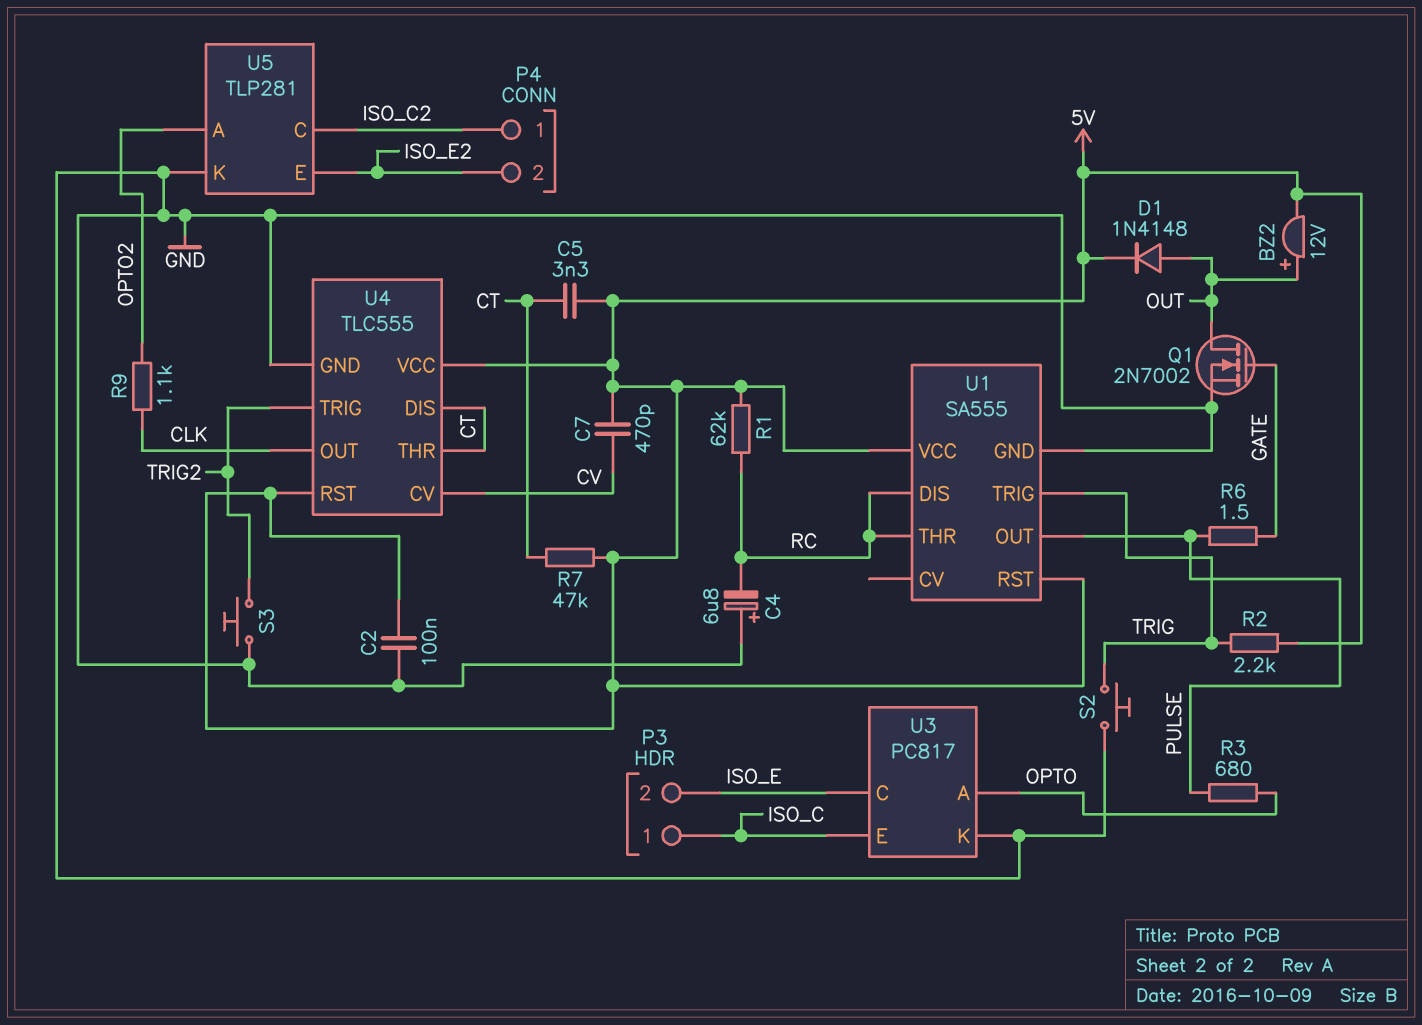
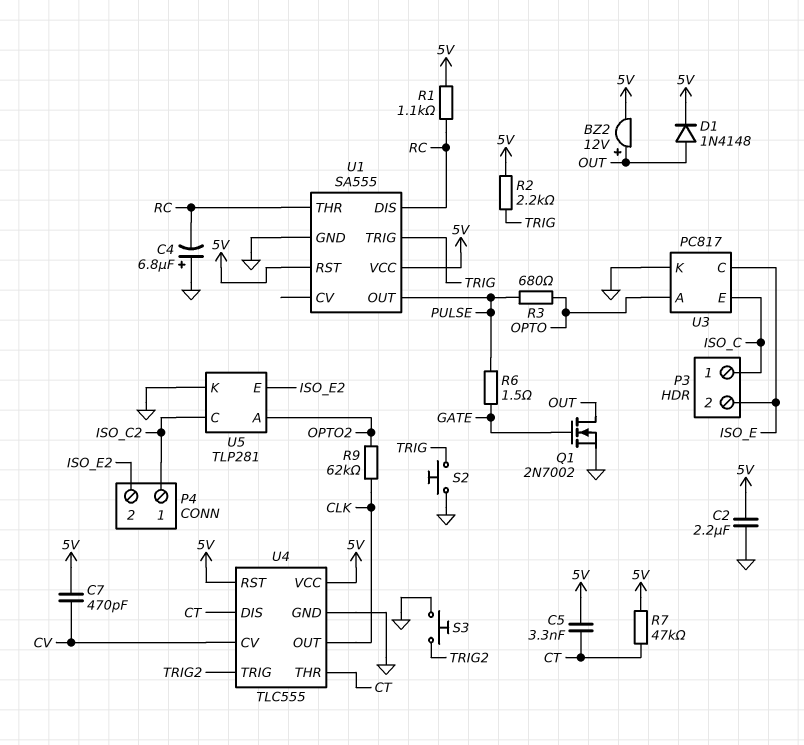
C2: 100nF (5V, GND) -> 2.2uF (5V, GND)
R1: 62k (5V, RC) -> 1.1k (5V, RC)
R9: 1.1k (CLK, OPTO2) -> 62k (CLK, OPTO2)

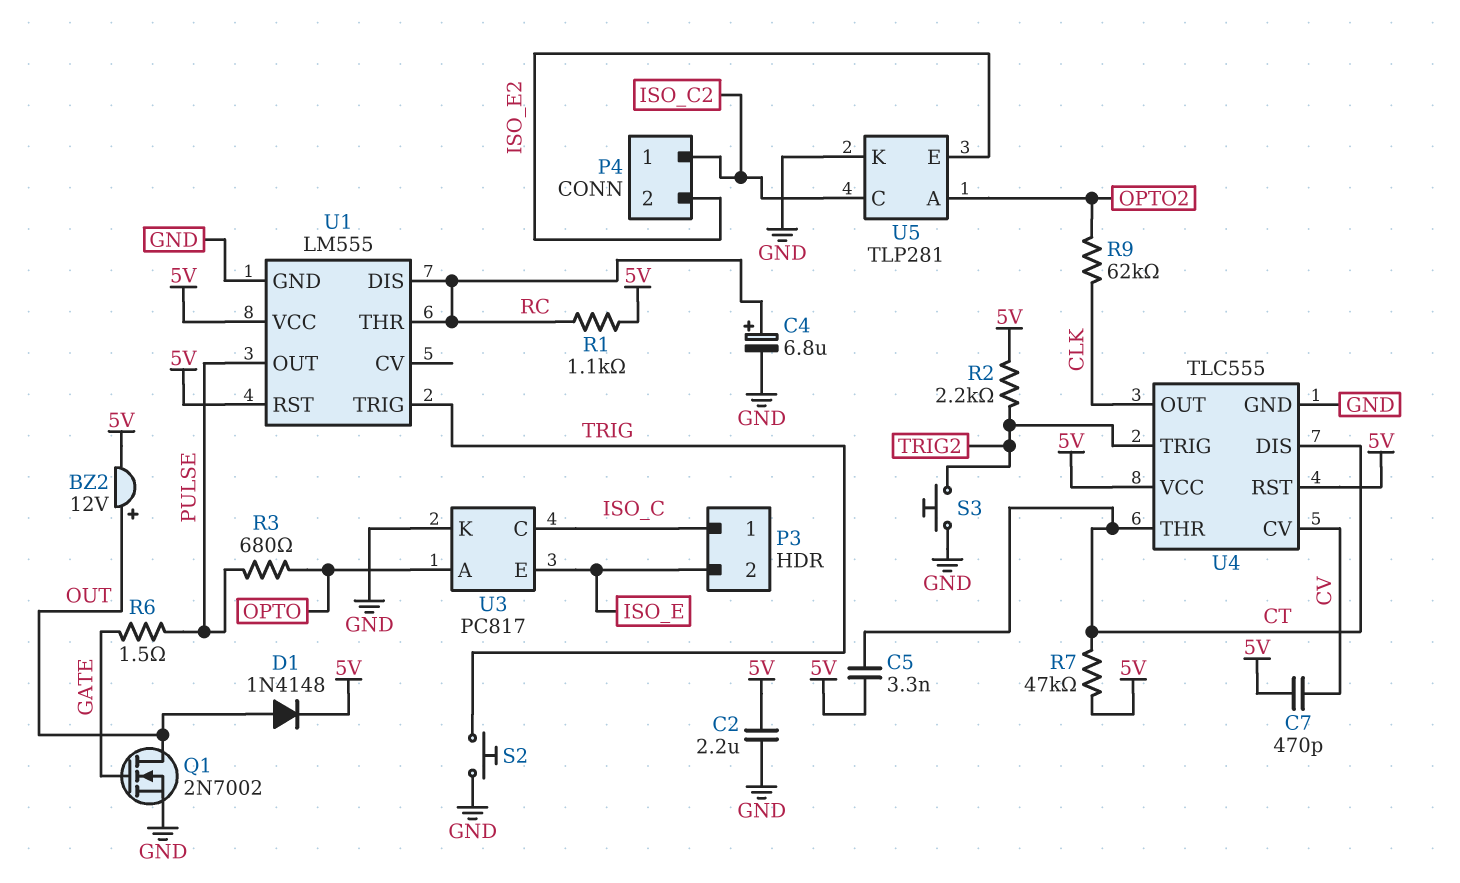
C4: 6.8uF (plus GND, minus RC) -> 6.8uF (plus RC, minus GND)
R2: 2.2k (5V, TRIG) -> 2.2k (5V, TRIG2)
U1: SA555 -> LM555
U3 pin C: ISO_E -> ISO_C
U3 pin E: ISO_C -> ISO_E

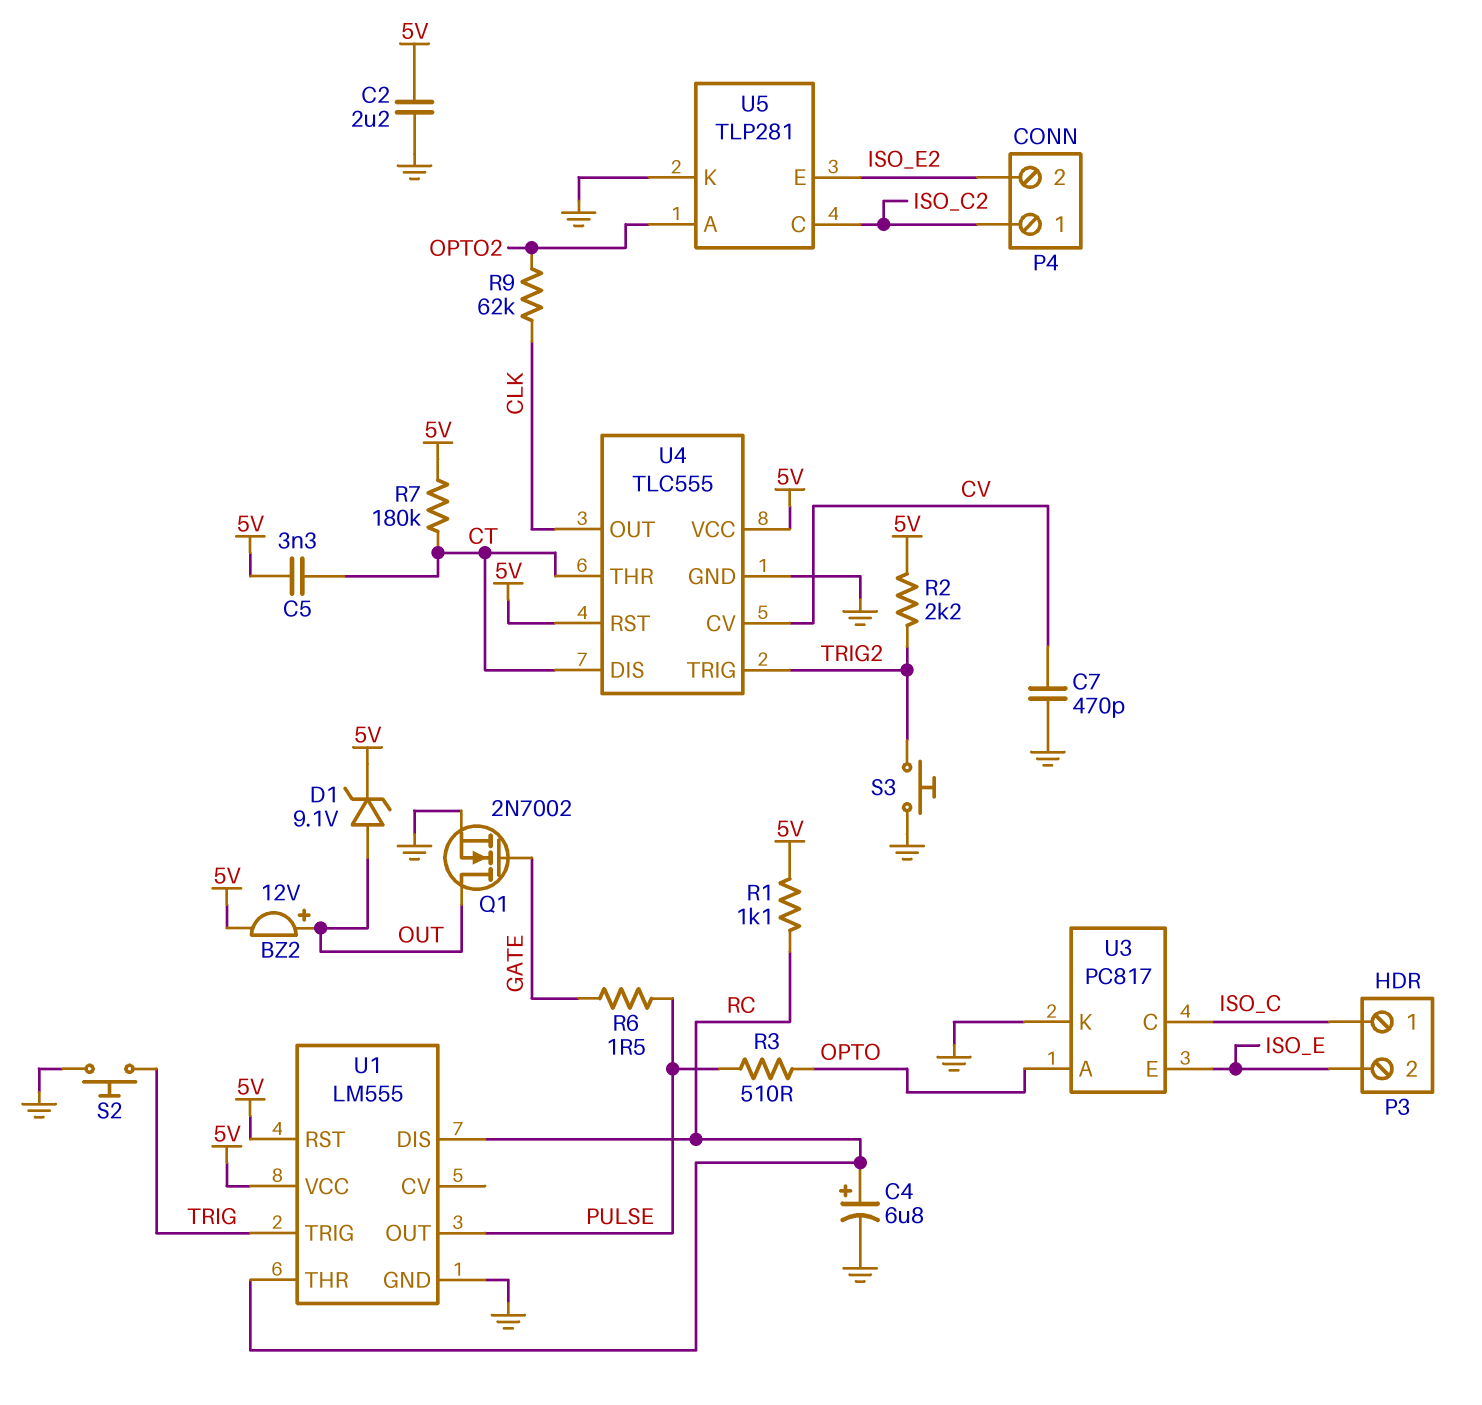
C7: 470pF (5V, CV) -> 470pF (CV, GND)
D1: diode 1N4148 (A OUT, K 5V) -> zener 9.1V (A OUT, K 5V)
R3: 680 (OPTO, PULSE) -> 510 (OPTO, PULSE)
R7: 47k (5V, CT) -> 180k (5V, CT)

